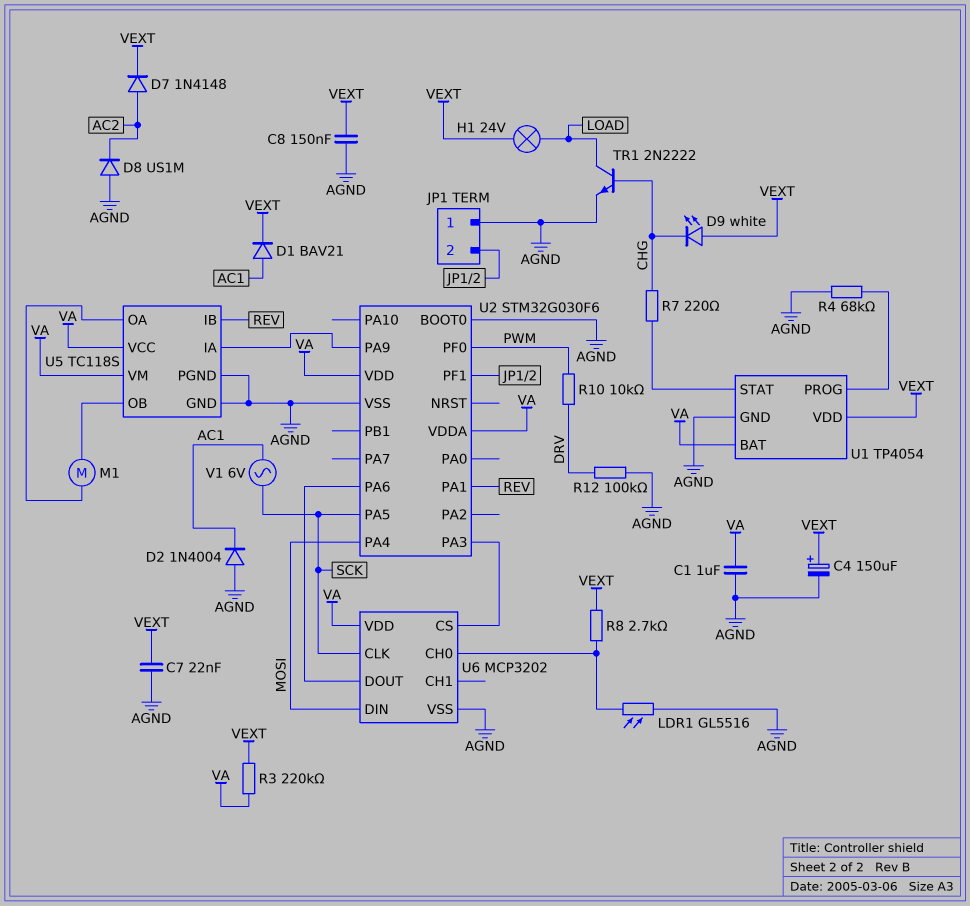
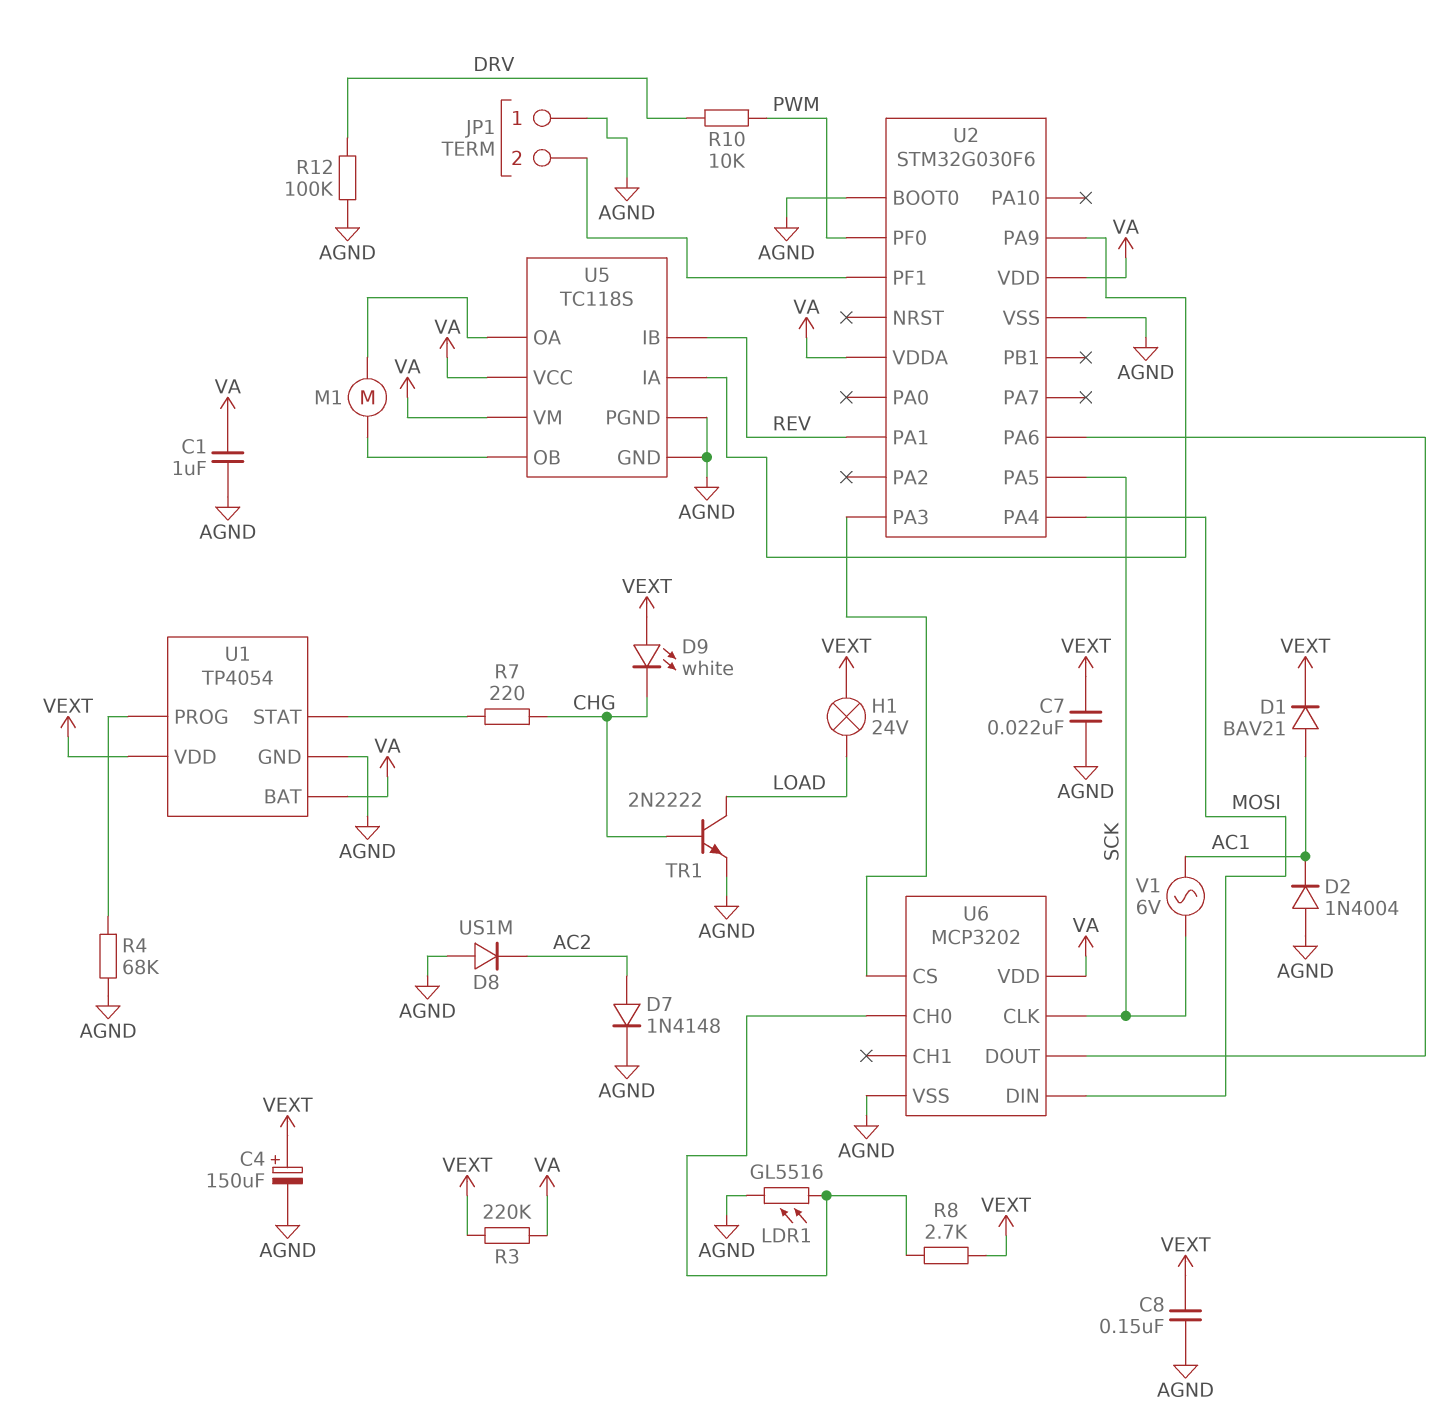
D7: diode 1N4148 (A AC2, K VEXT) -> diode 1N4148 (A AC2, K AGND)

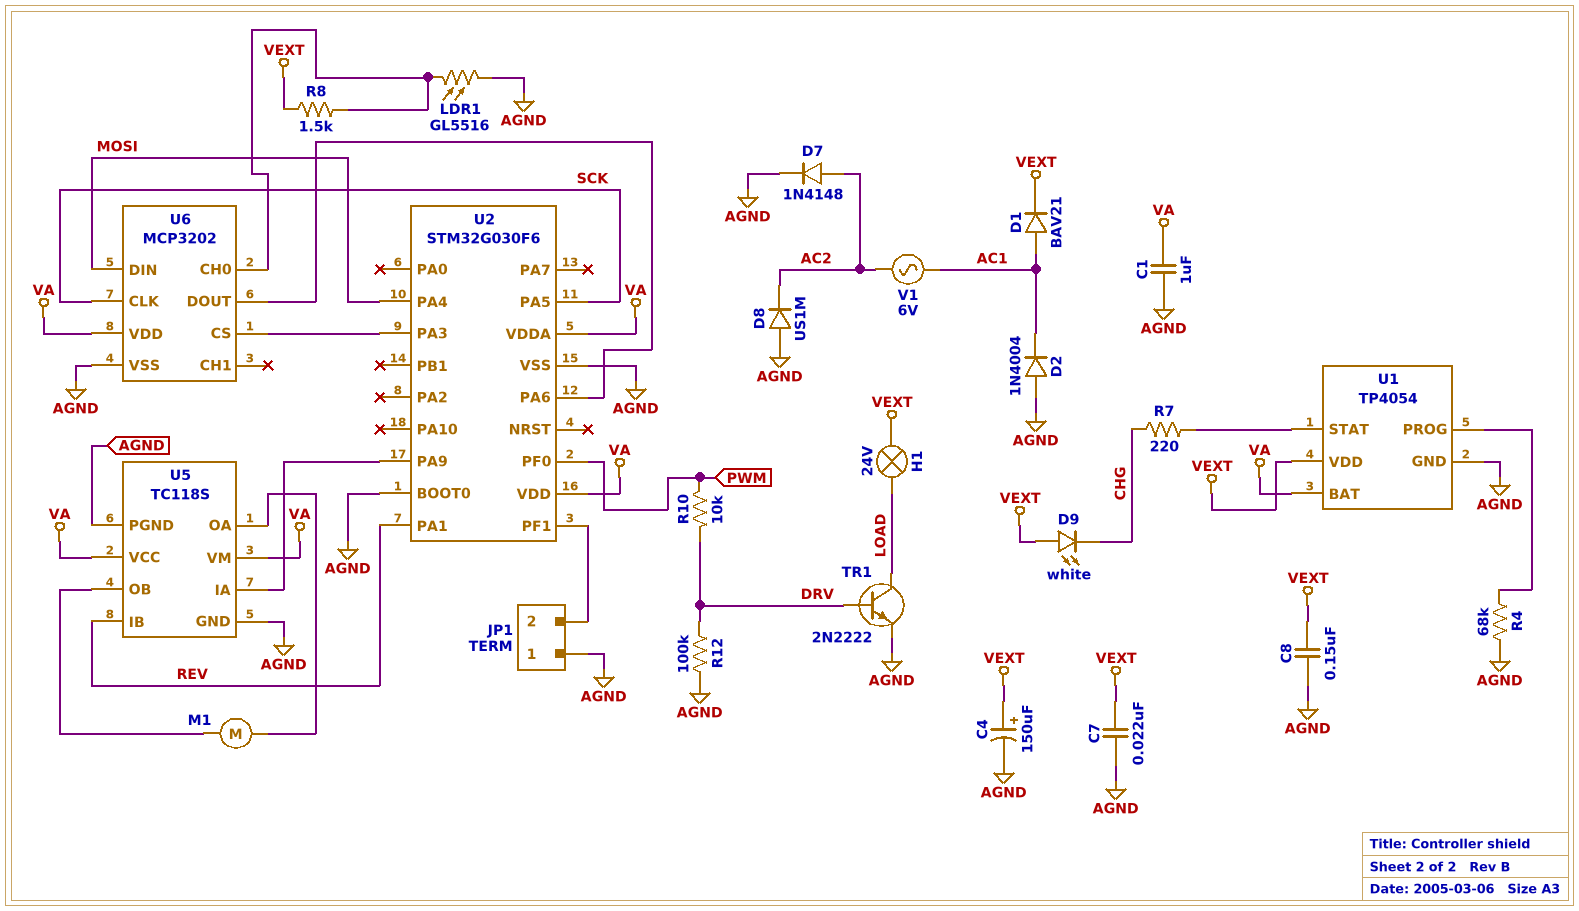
R3: 220k (VA, VEXT) -> none
R8: 2.7k (U6/CH0, VEXT) -> 1.5k (U6/CH0, VEXT)
TR1: NPN 2N2222 (B CHG, C LOAD, E AGND) -> NPN 2N2222 (B DRV, C LOAD, E AGND)
V1: AC 6V (AC1, SCK) -> AC 6V (AC1, AC2)

